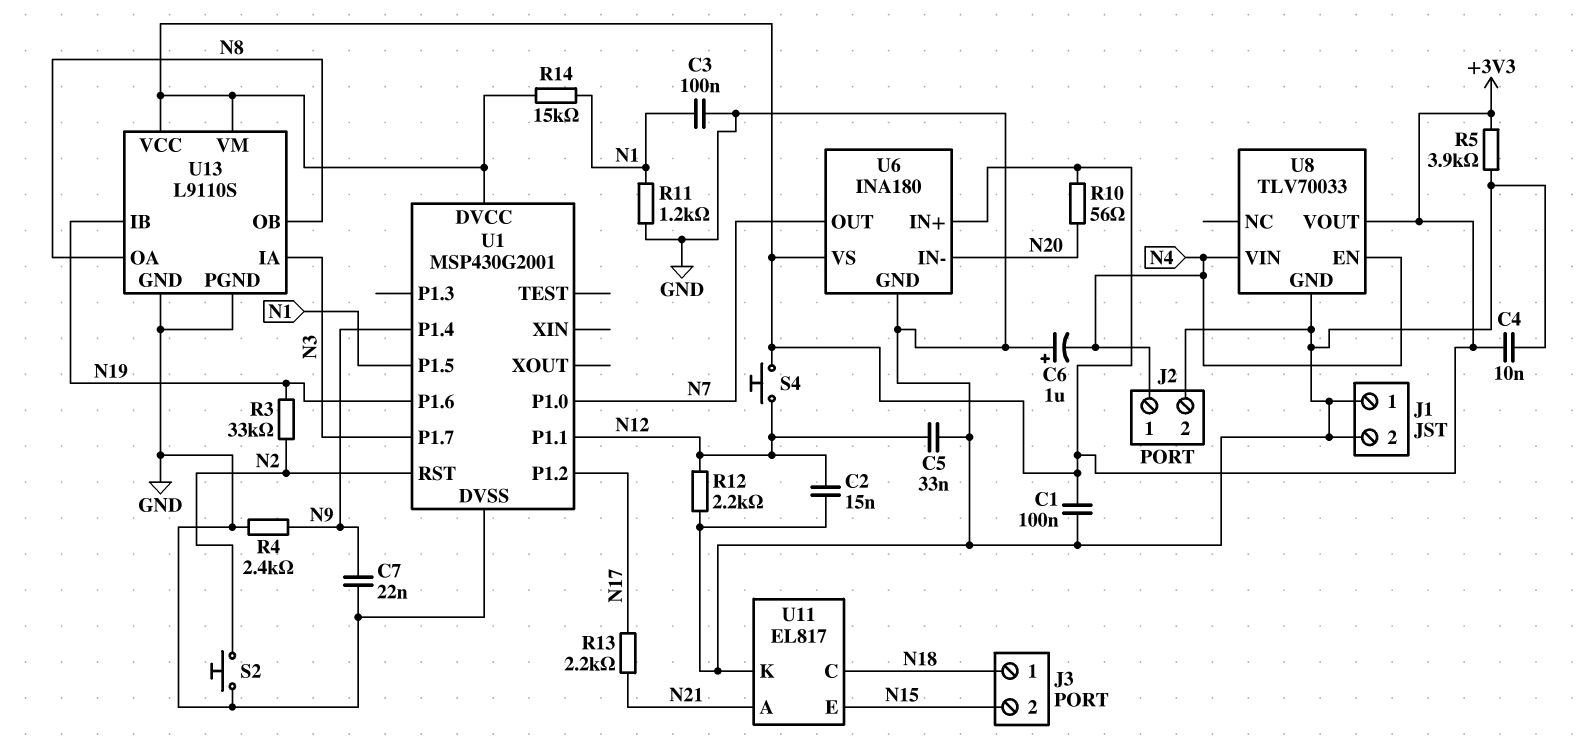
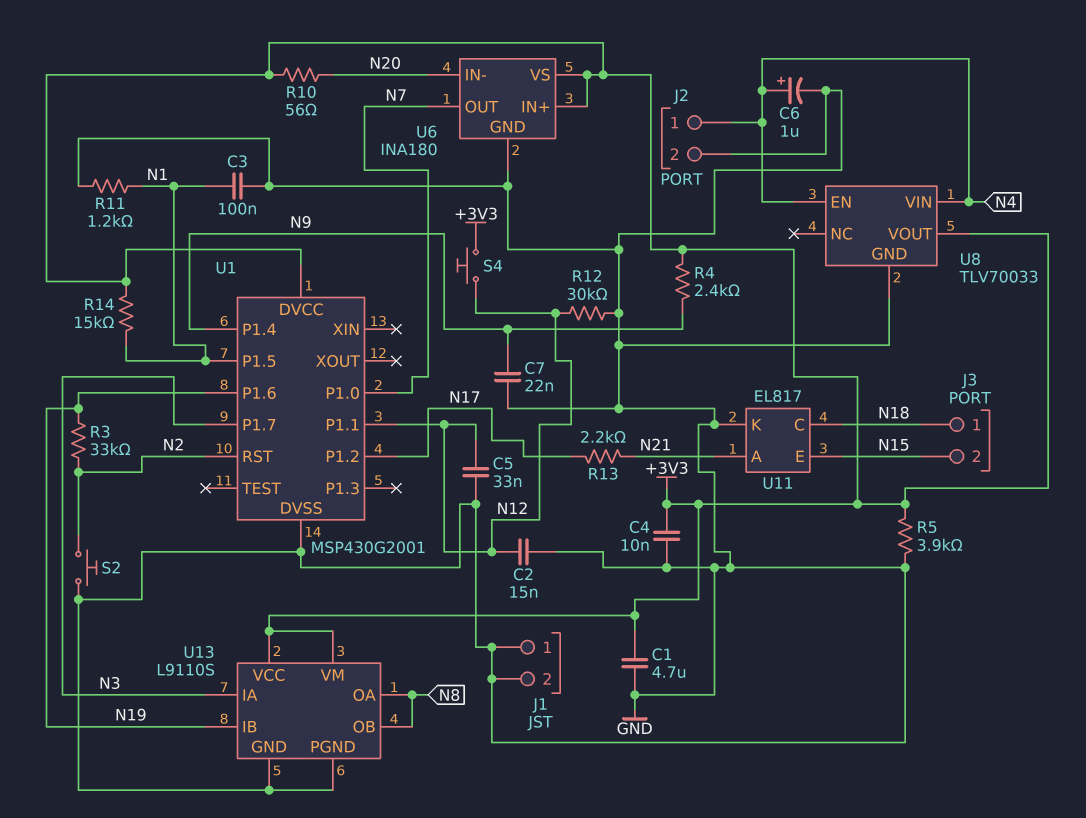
C1: 100nF (+3V3, GND) -> 4.7uF (+3V3, GND)
C6: 1uF (plus GND, minus N4) -> 1uF (plus N4, minus GND)
R4: 2.4k (GND, N9) -> 2.4k (+3V3, N9)
R12: 2.2k (GND, N12) -> 30k (GND, N12)

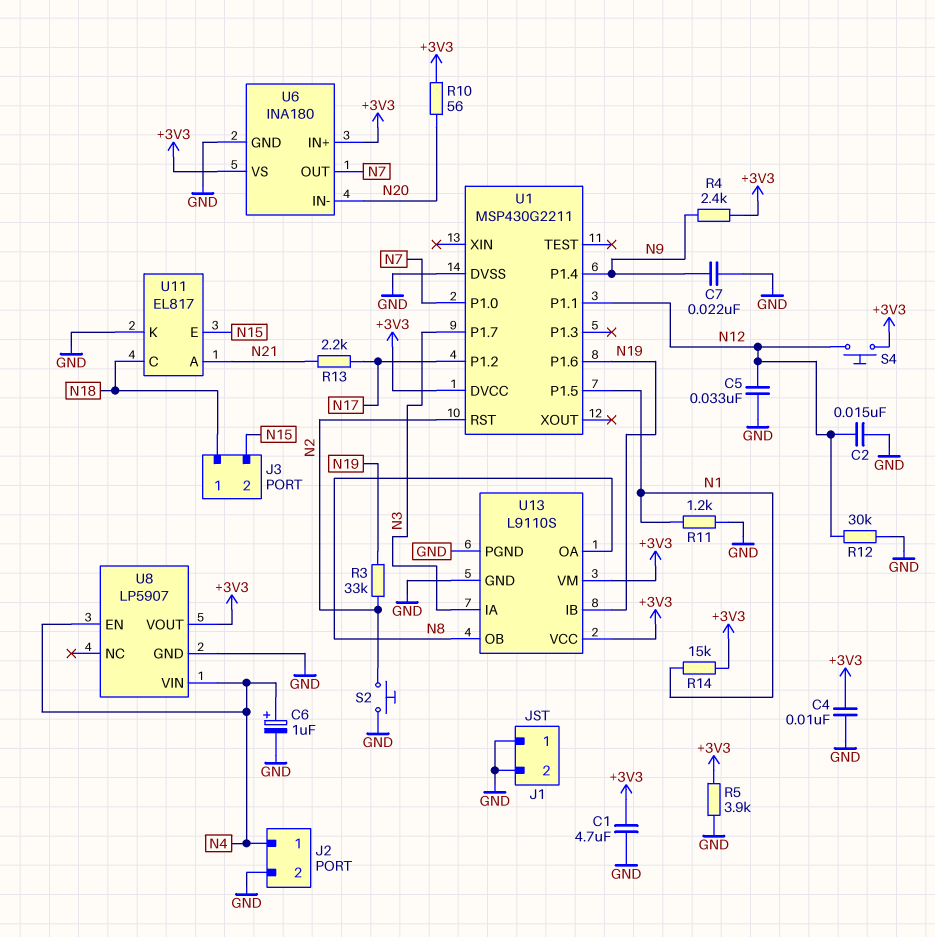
C3: 100nF (GND, N1) -> none
U1: MSP430G2001 -> MSP430G2211
U8: TLV70033 -> LP5907

